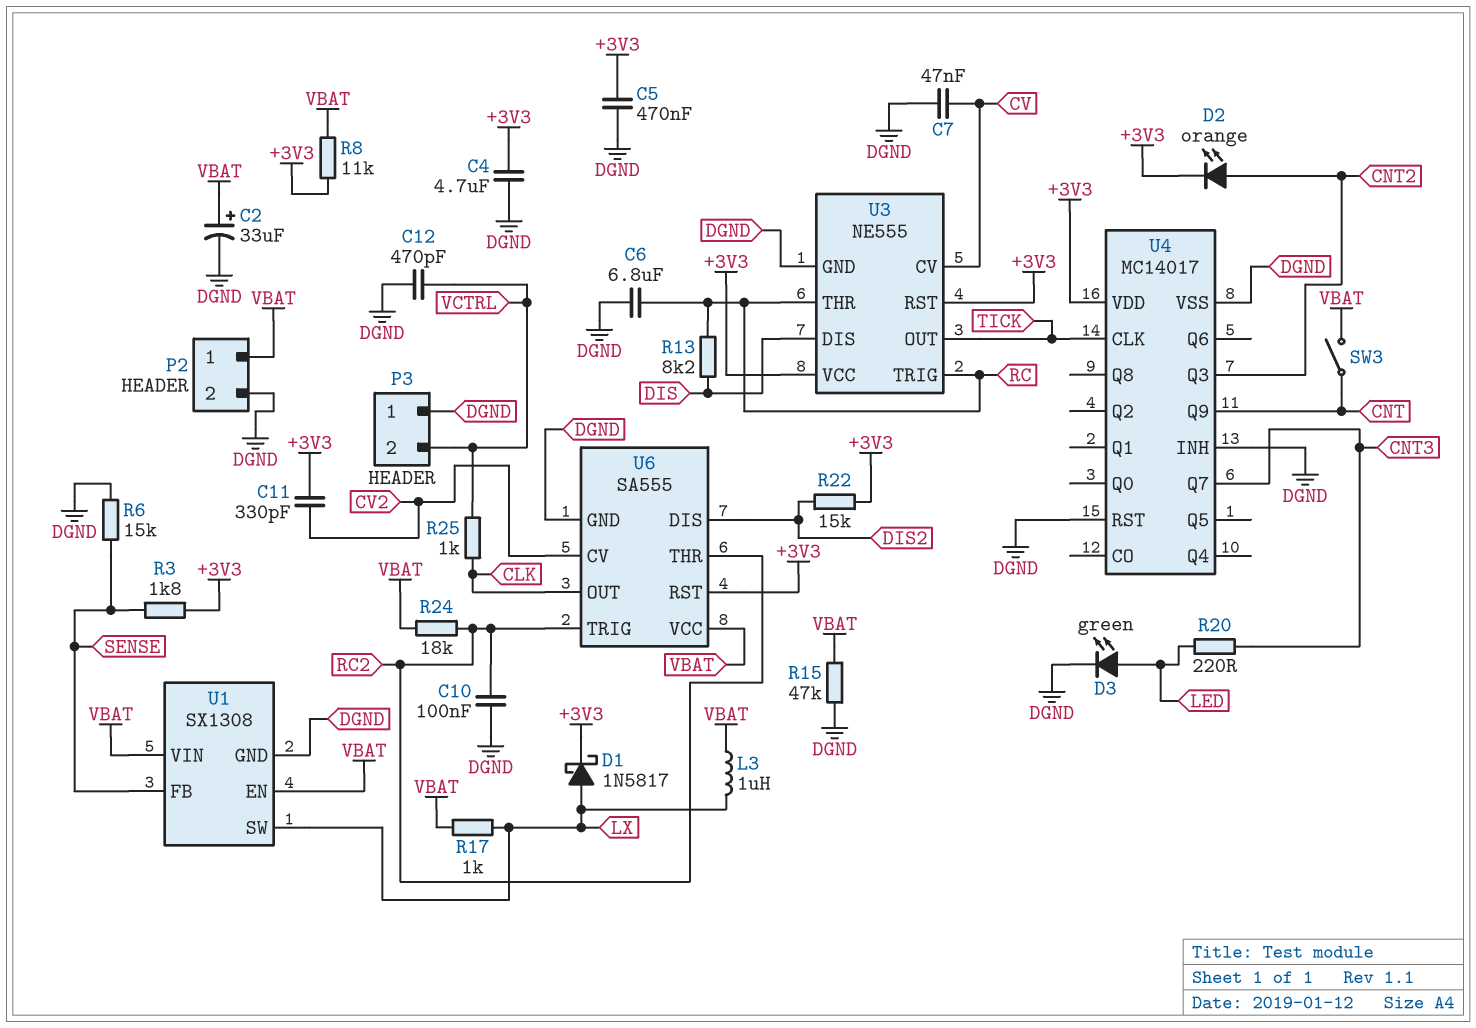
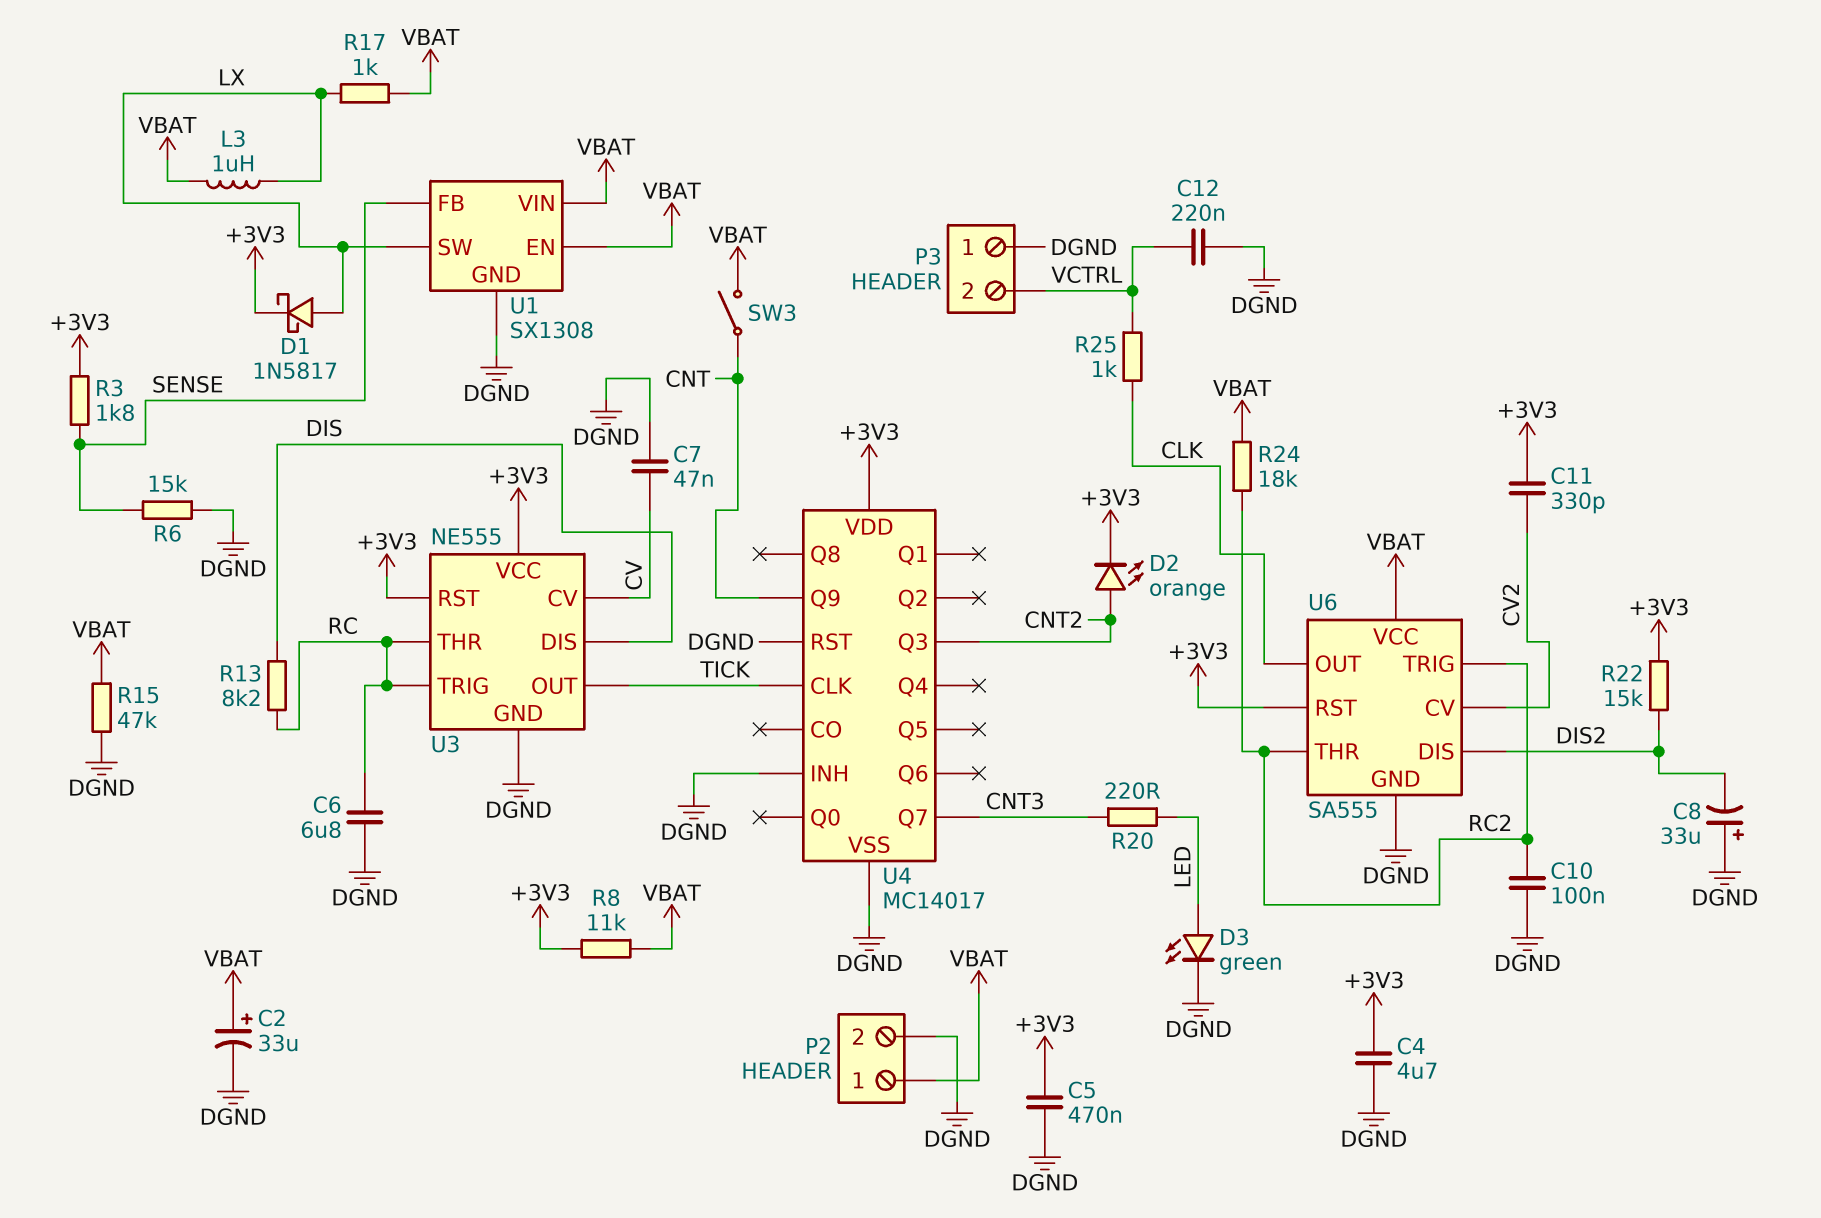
C8: none -> 33uF (plus DGND, minus DIS2)
C12: 470pF (DGND, VCTRL) -> 220nF (DGND, VCTRL)

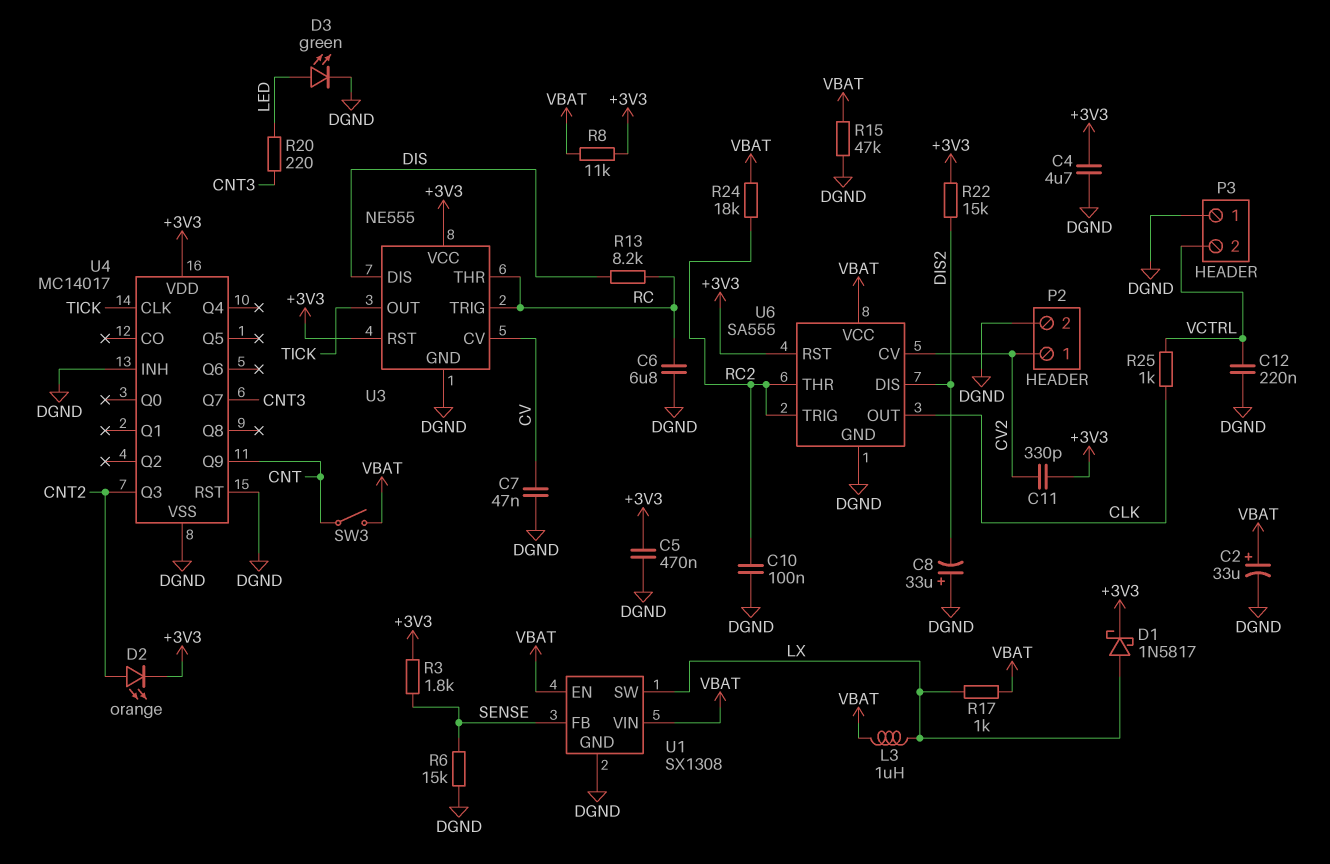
P2 pin 1: VBAT -> CV2

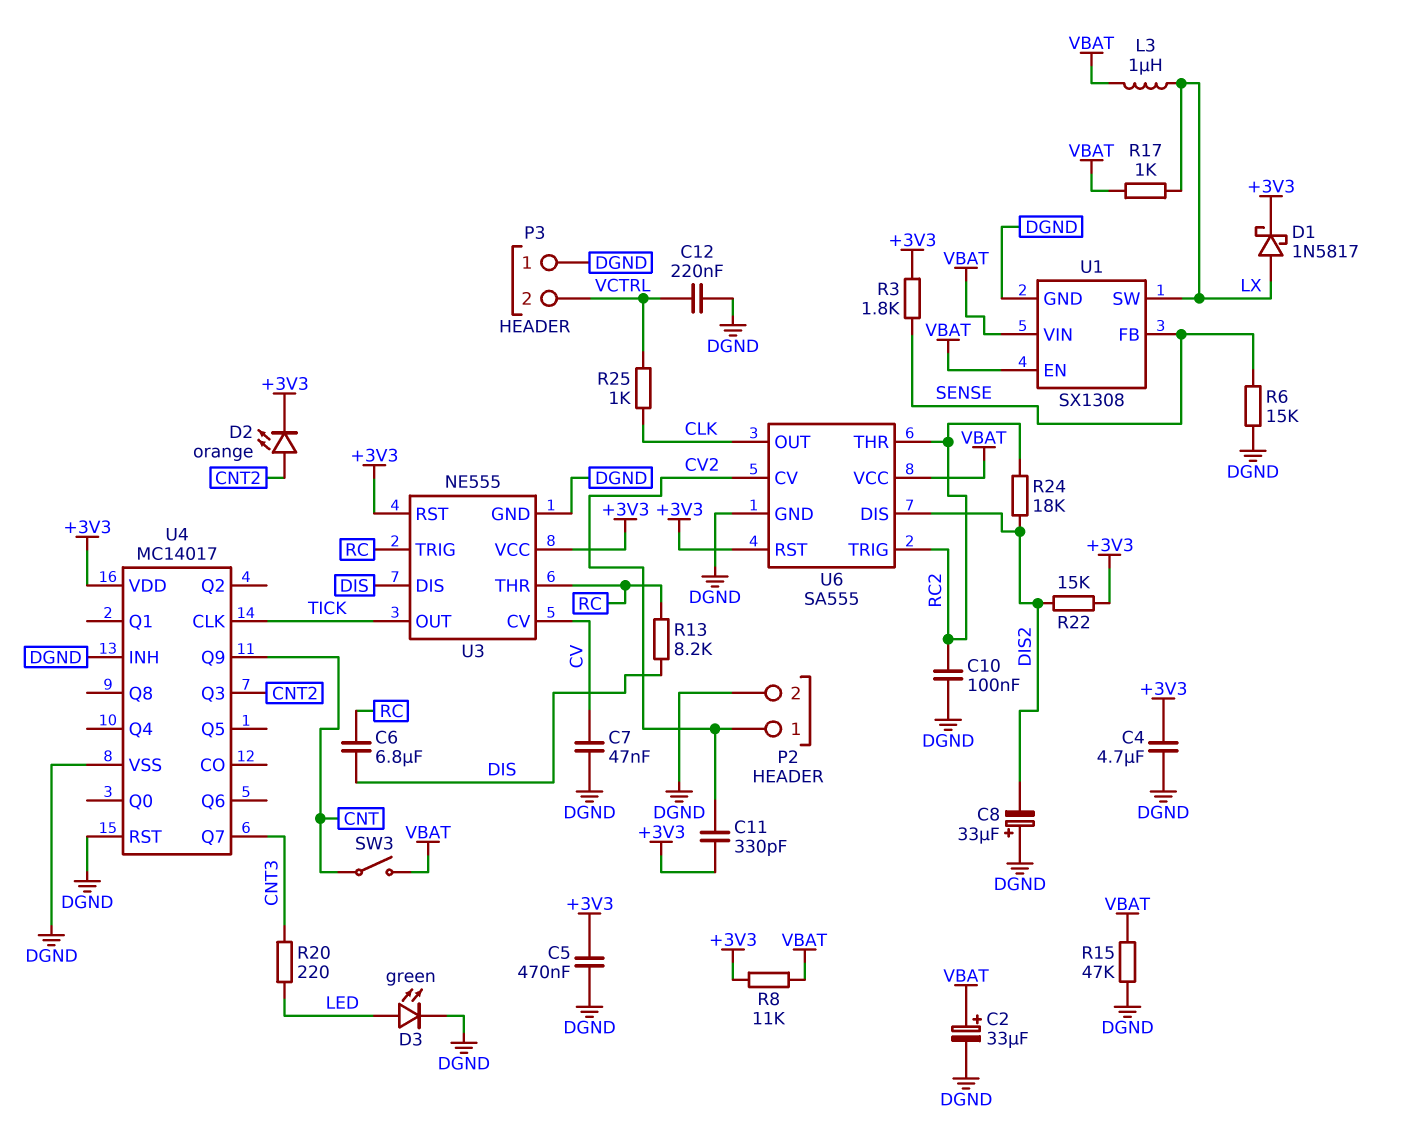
C6: 6.8uF (DGND, RC) -> 6.8uF (DIS, RC)
R24: 18k (RC2, VBAT) -> 18k (DIS2, RC2)

